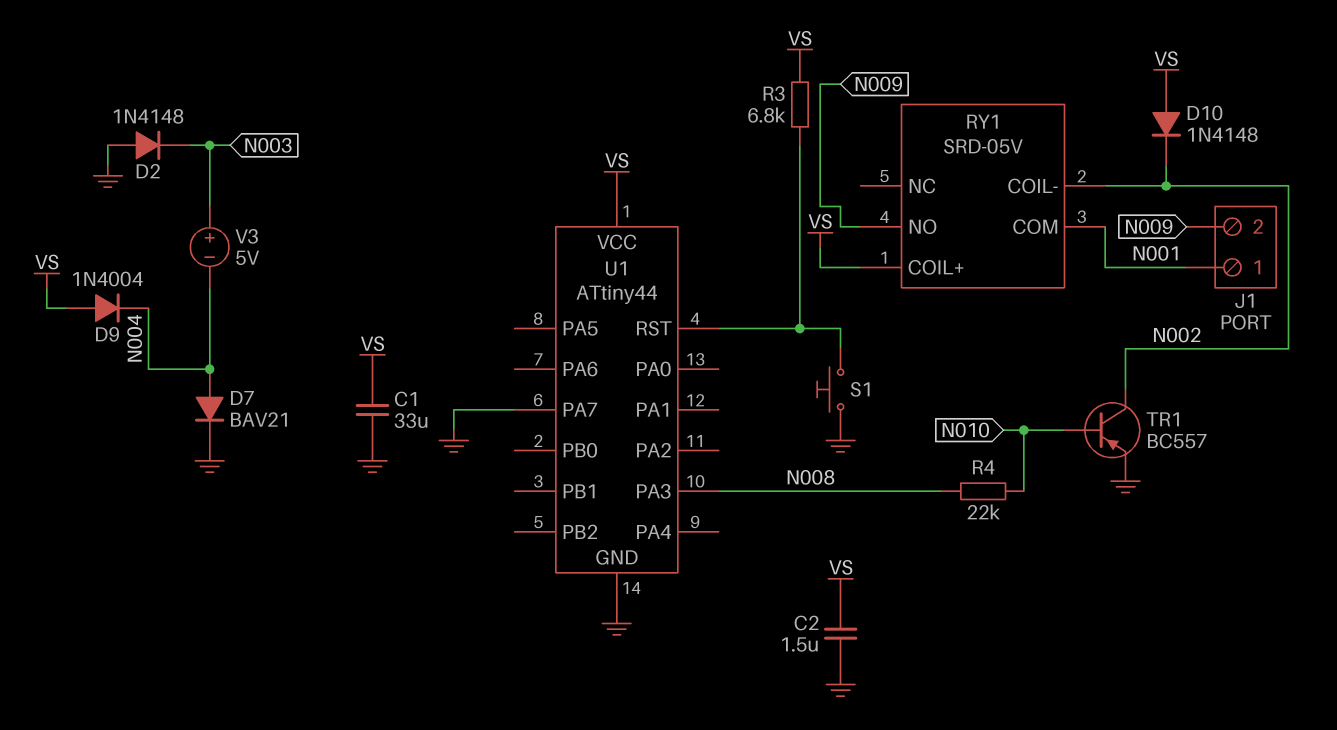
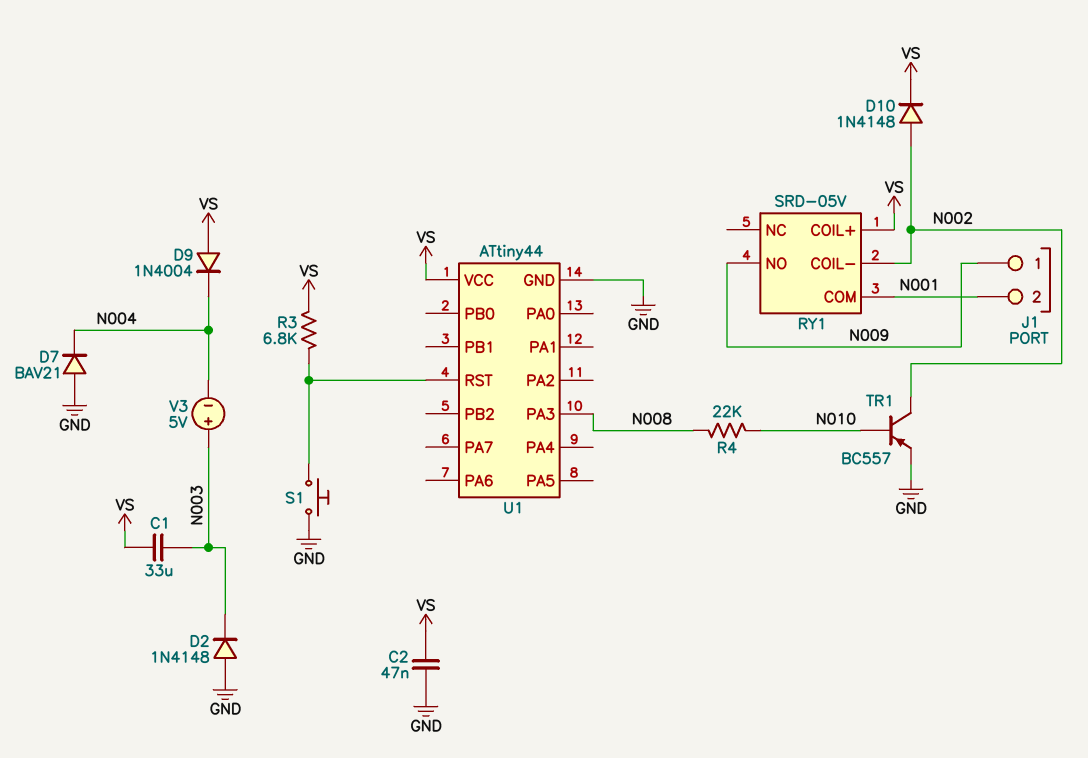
C1: 33uF (GND, VS) -> 33uF (N003, VS)
C2: 1.5uF (GND, VS) -> 47nF (GND, VS)
D7: diode BAV21 (A N004, K GND) -> diode BAV21 (A GND, K N004)
D10: diode 1N4148 (A VS, K N002) -> diode 1N4148 (A N002, K VS)
J1 pin 1: N001 -> N009
J1 pin 2: N009 -> N001
U1 pin PA7: GND -> none

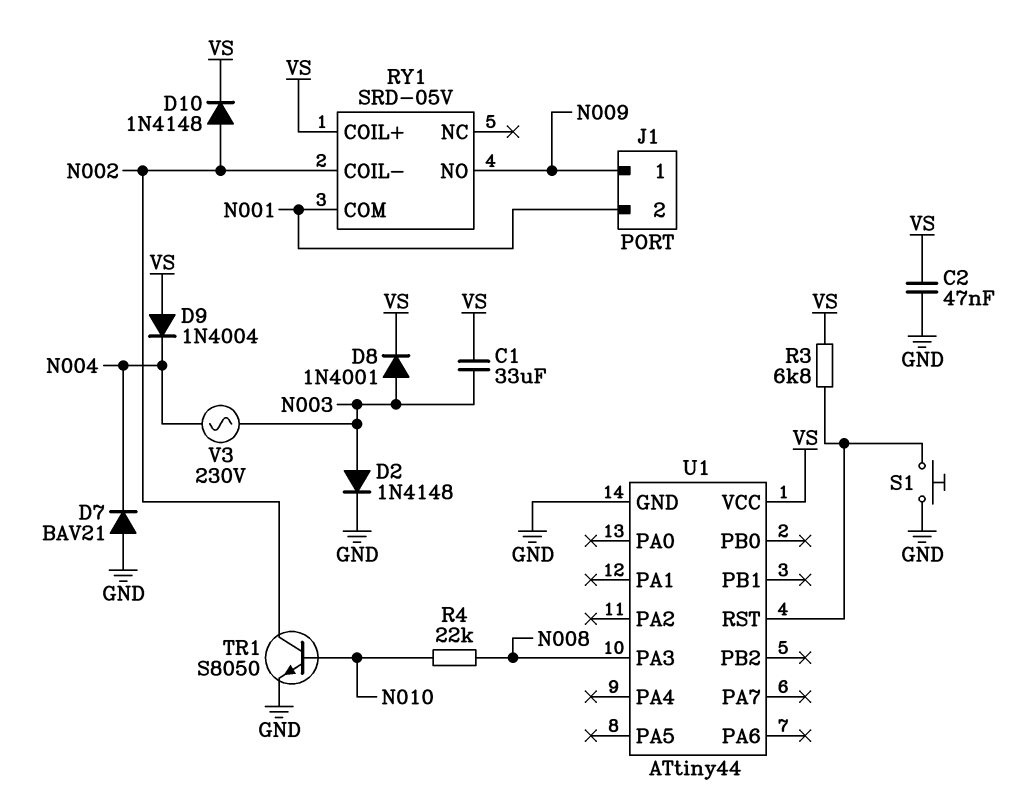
D2: diode 1N4148 (A GND, K N003) -> diode 1N4148 (A N003, K GND)
D8: none -> diode 1N4001 (A N003, K VS)
TR1: PNP BC557 (B N010, C N002, E GND) -> NPN S8050 (B N010, C N002, E GND)
V3: 5V (plus N003, minus N004) -> AC 230V (N003, N004)

